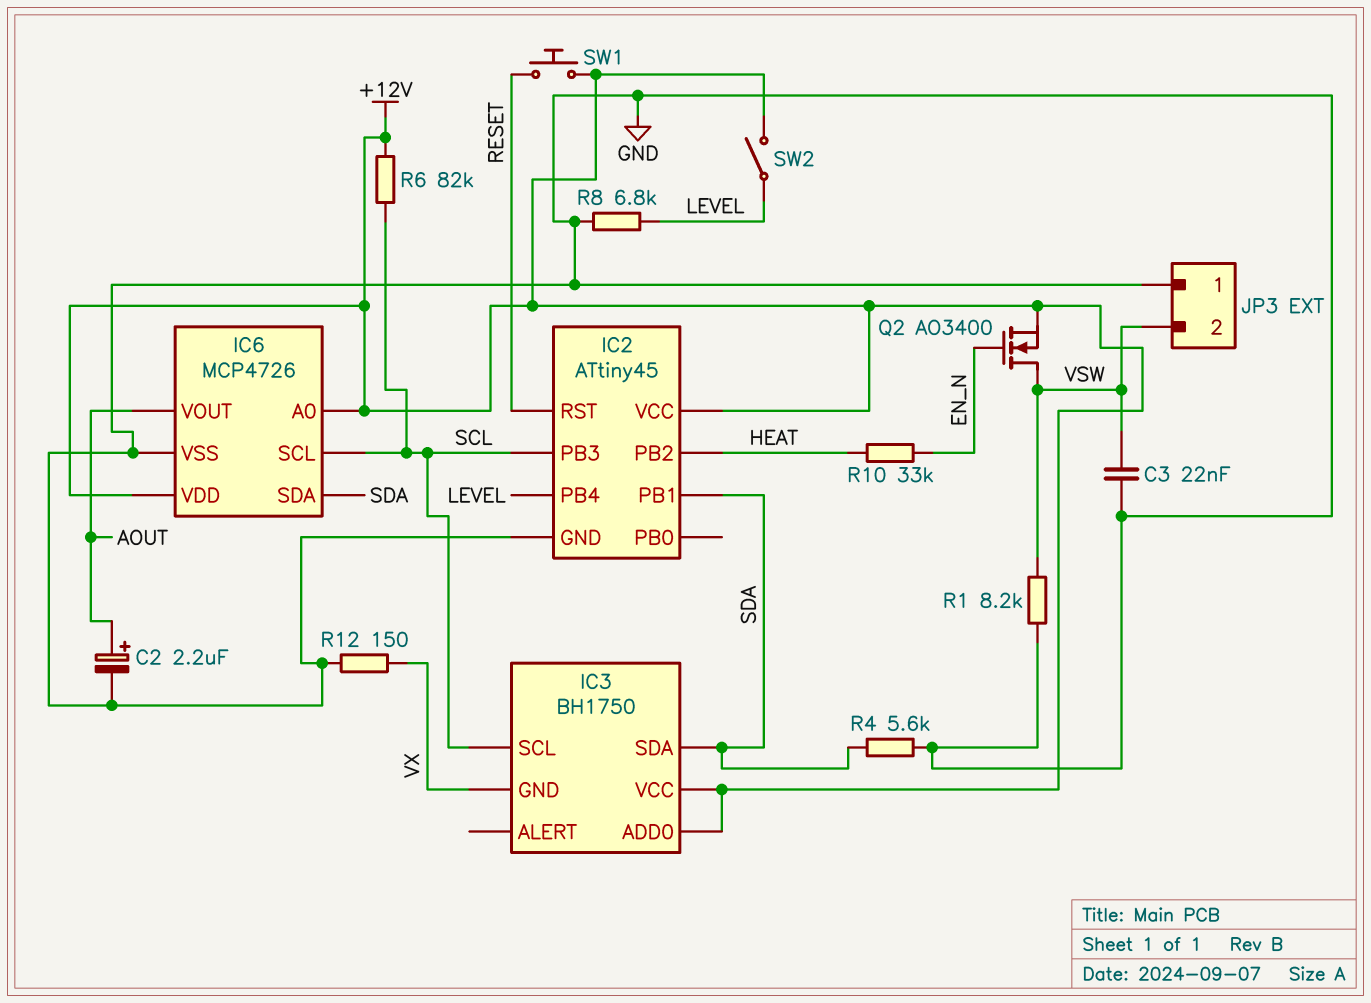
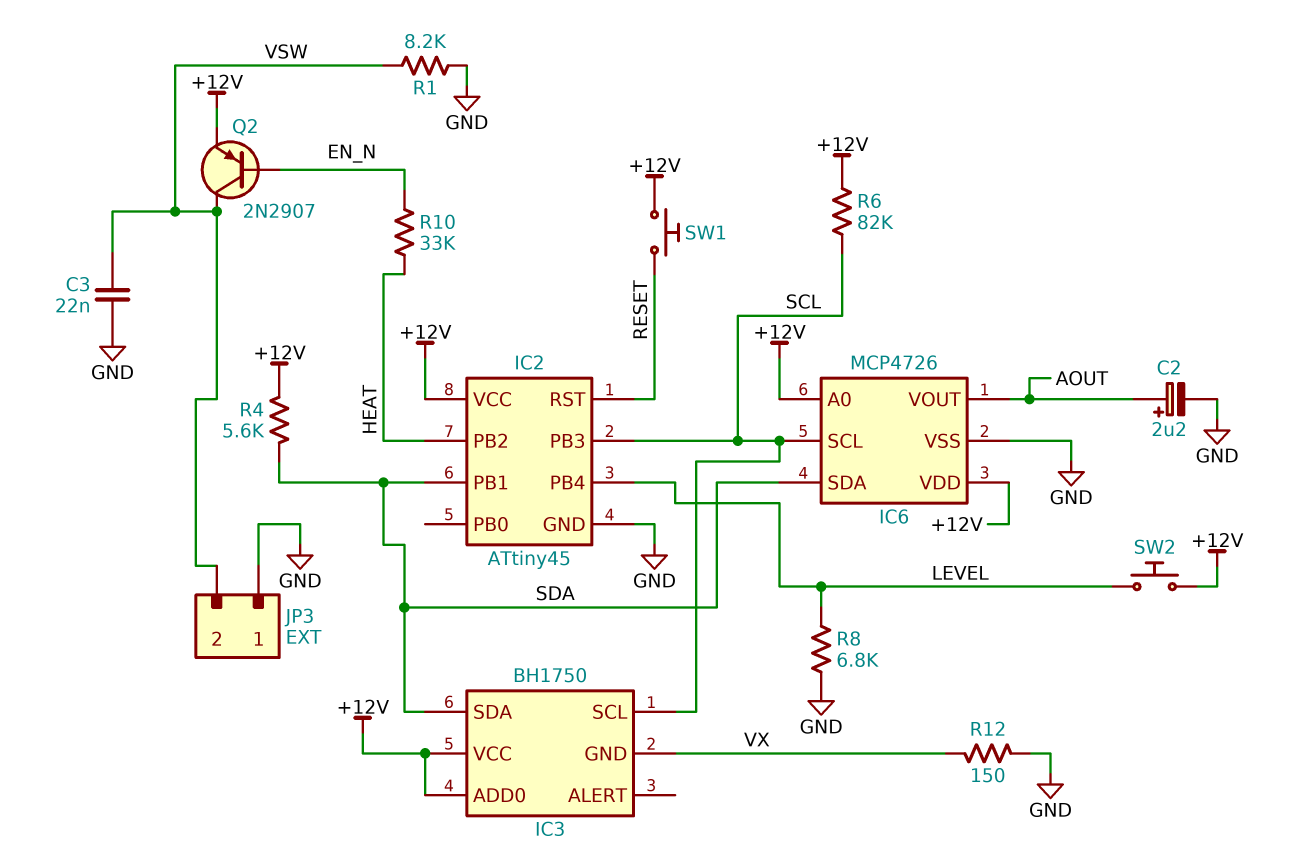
Q2: NMOS AO3400 (G EN_N, D VSW, S +12V) -> PNP 2N2907 (B EN_N, C VSW, E +12V)
R4: 5.6k (GND, SDA) -> 5.6k (+12V, SDA)
SW2: switch (+12V, LEVEL) -> button (+12V, LEVEL)

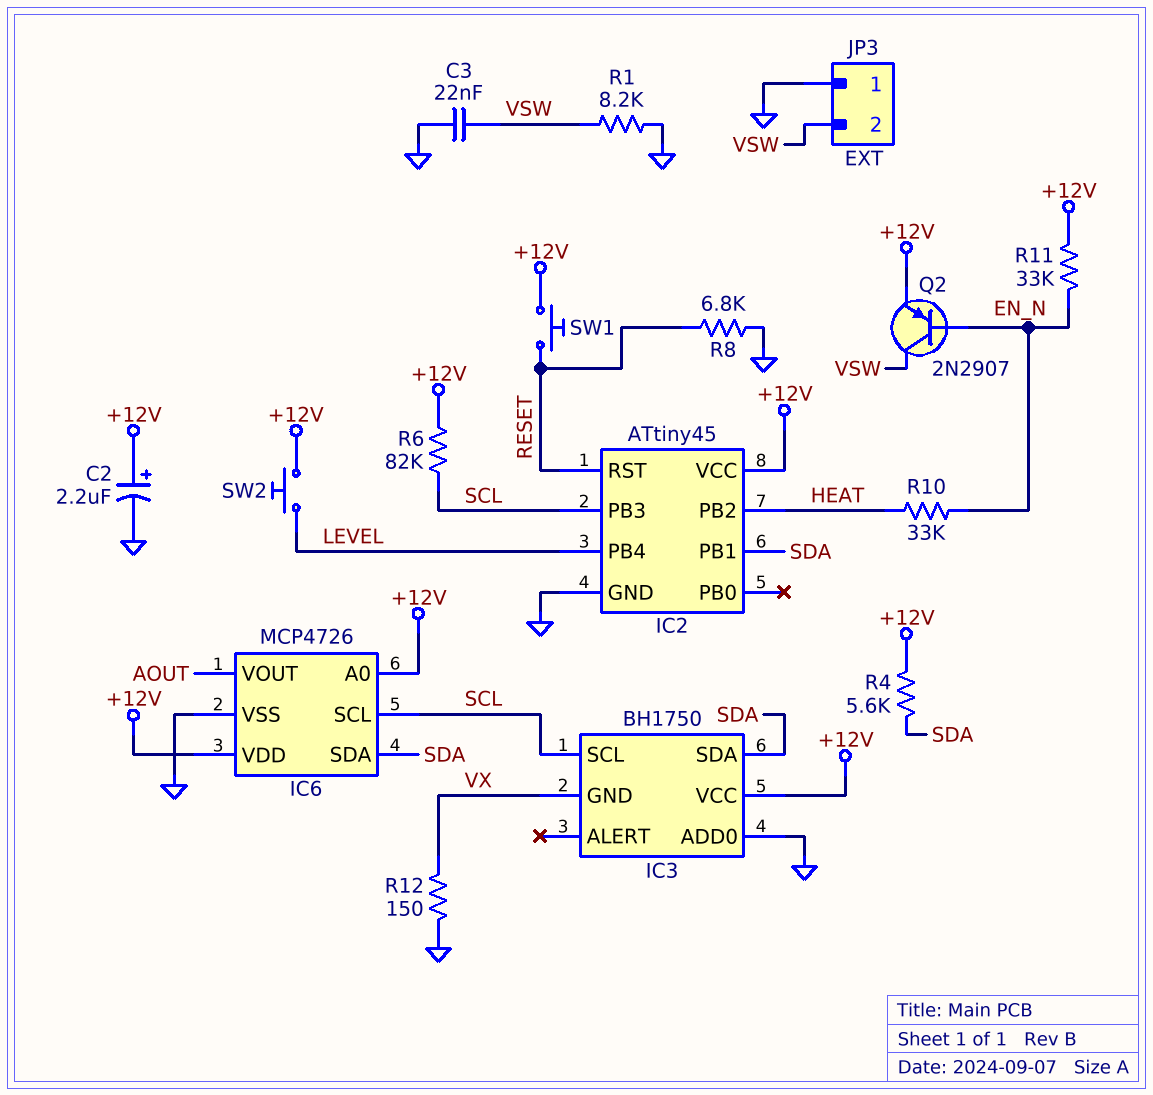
C2: 2.2uF (plus AOUT, minus GND) -> 2.2uF (plus +12V, minus GND)
IC3 pin ADD0: +12V -> GND
R8: 6.8k (GND, LEVEL) -> 6.8k (GND, RESET)
R11: none -> 33k (+12V, EN_N)

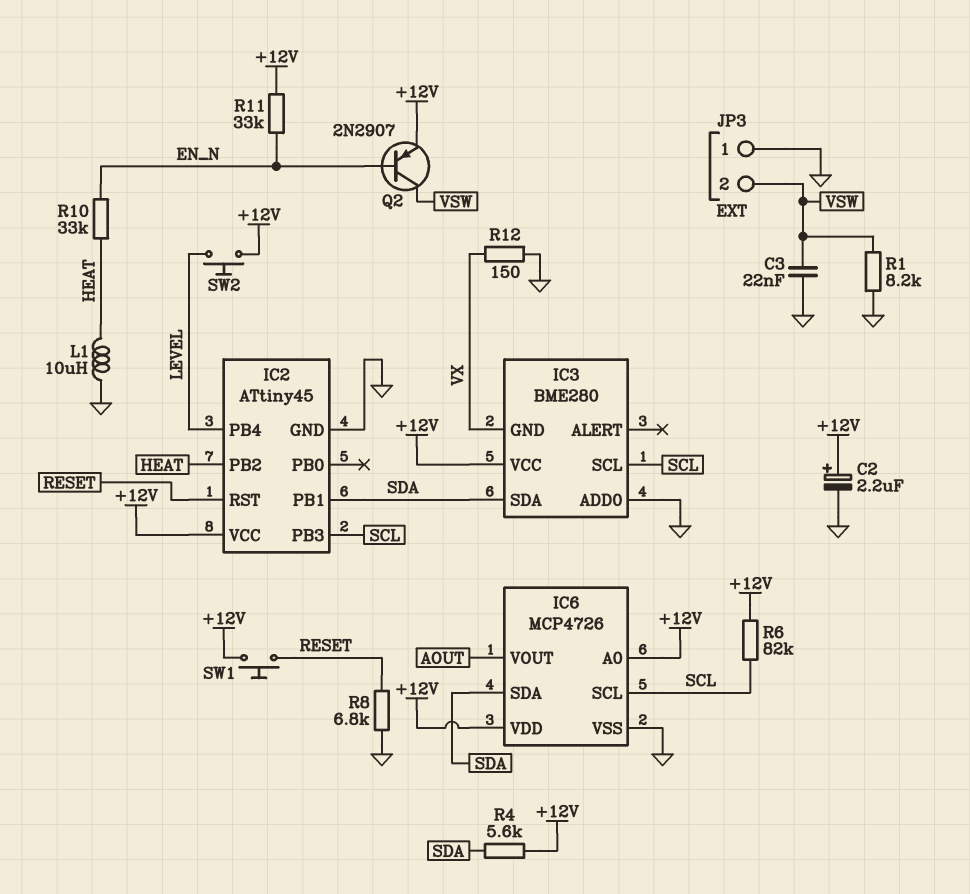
IC3: BH1750 -> BME280
L1: none -> 10uH (GND, HEAT)

